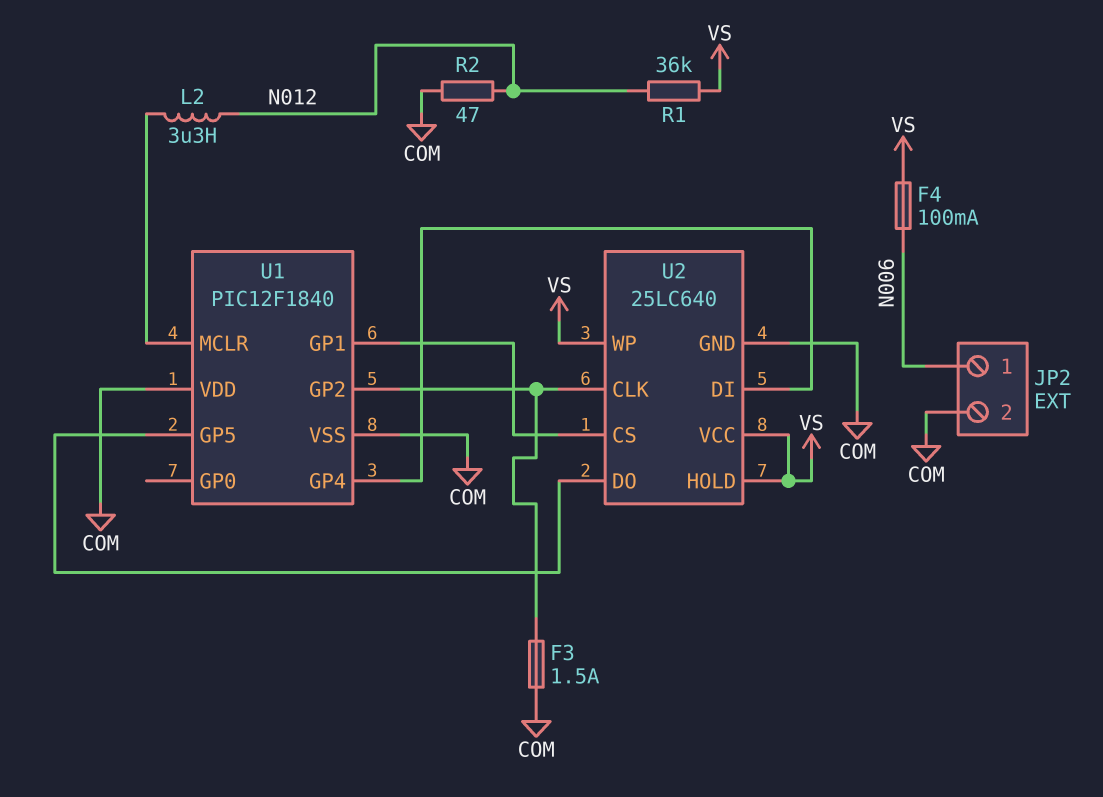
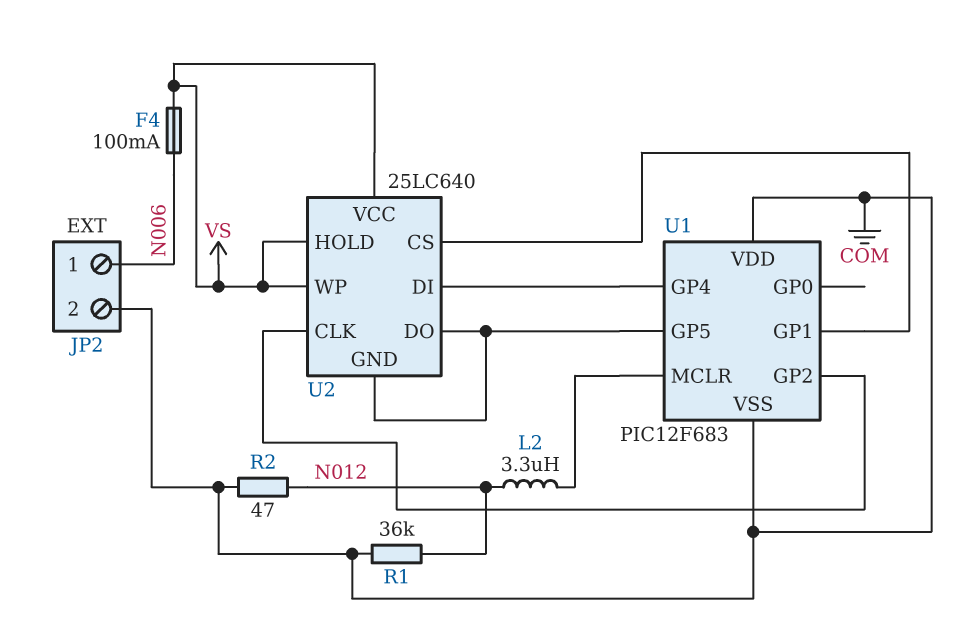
F3: 1.5A (COM, U1/GP2) -> none
R1: 36k (N012, VS) -> 36k (COM, N012)
U1: PIC12F1840 -> PIC12F683
U2 pin GND: COM -> U1/GP5

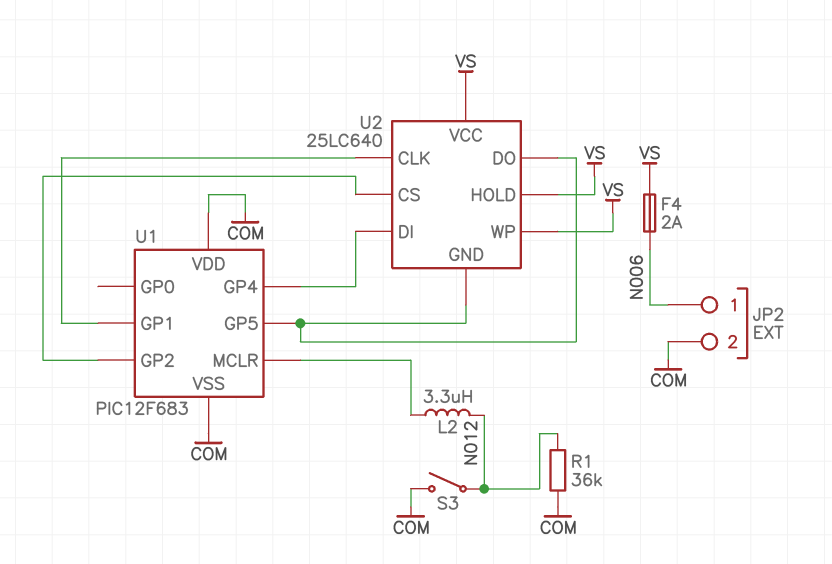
F4: 100mA (N006, VS) -> 2A (N006, VS)
R2: 47 (COM, N012) -> none
S3: none -> switch (COM, N012)
U2 pin CLK: U1/GP2 -> U1/GP1
U2 pin CS: U1/GP1 -> U1/GP2

